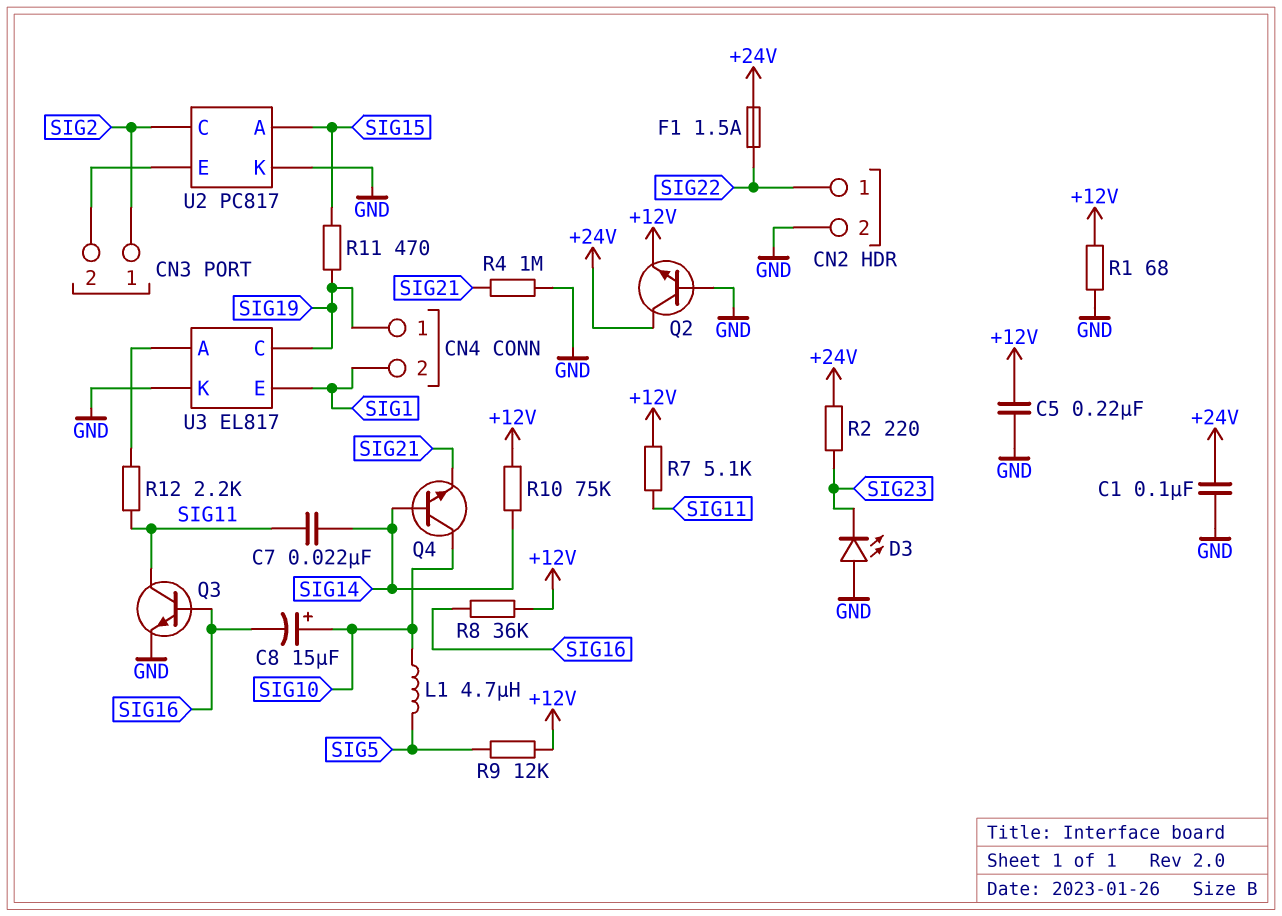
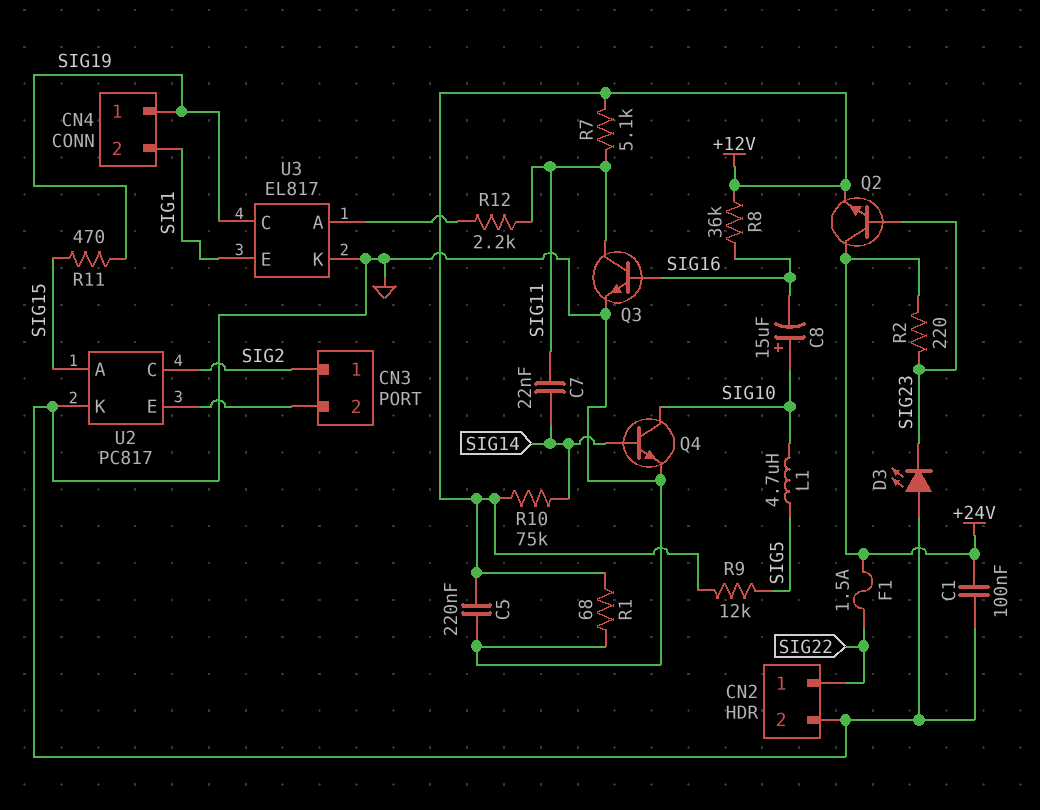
Q2: NPN (B GND, C +24V, E +12V) -> NPN (B SIG23, C +24V, E +12V)
Q4: NPN (B SIG14, C SIG10, E SIG21) -> NPN (B SIG14, C SIG10, E GND)
R4: 1M (GND, SIG21) -> none

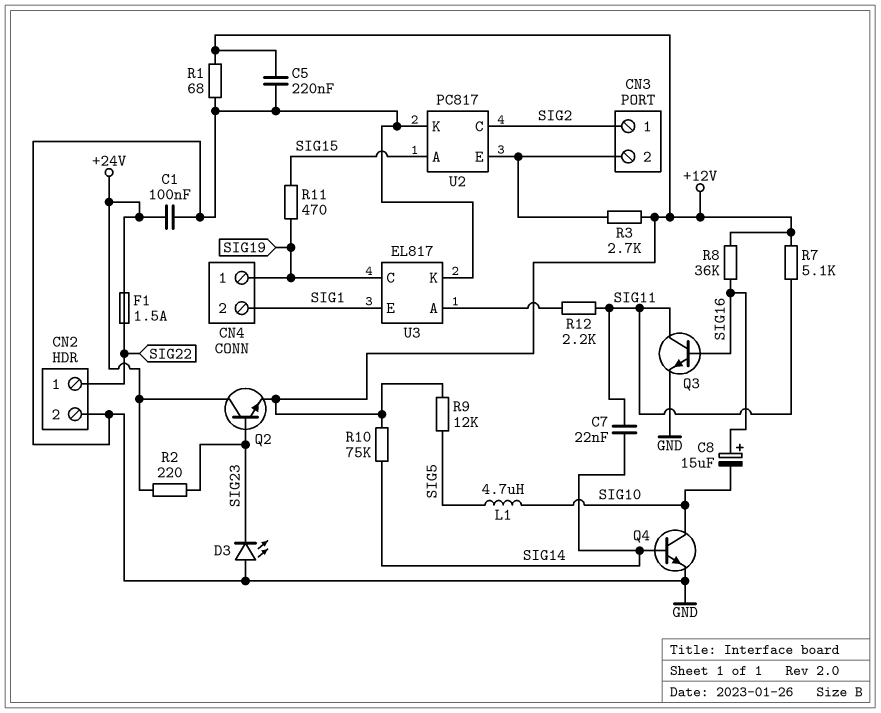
C8: 15uF (plus SIG10, minus SIG16) -> 15uF (plus SIG16, minus SIG10)
R3: none -> 2.7k (+12V, CN3/2)

